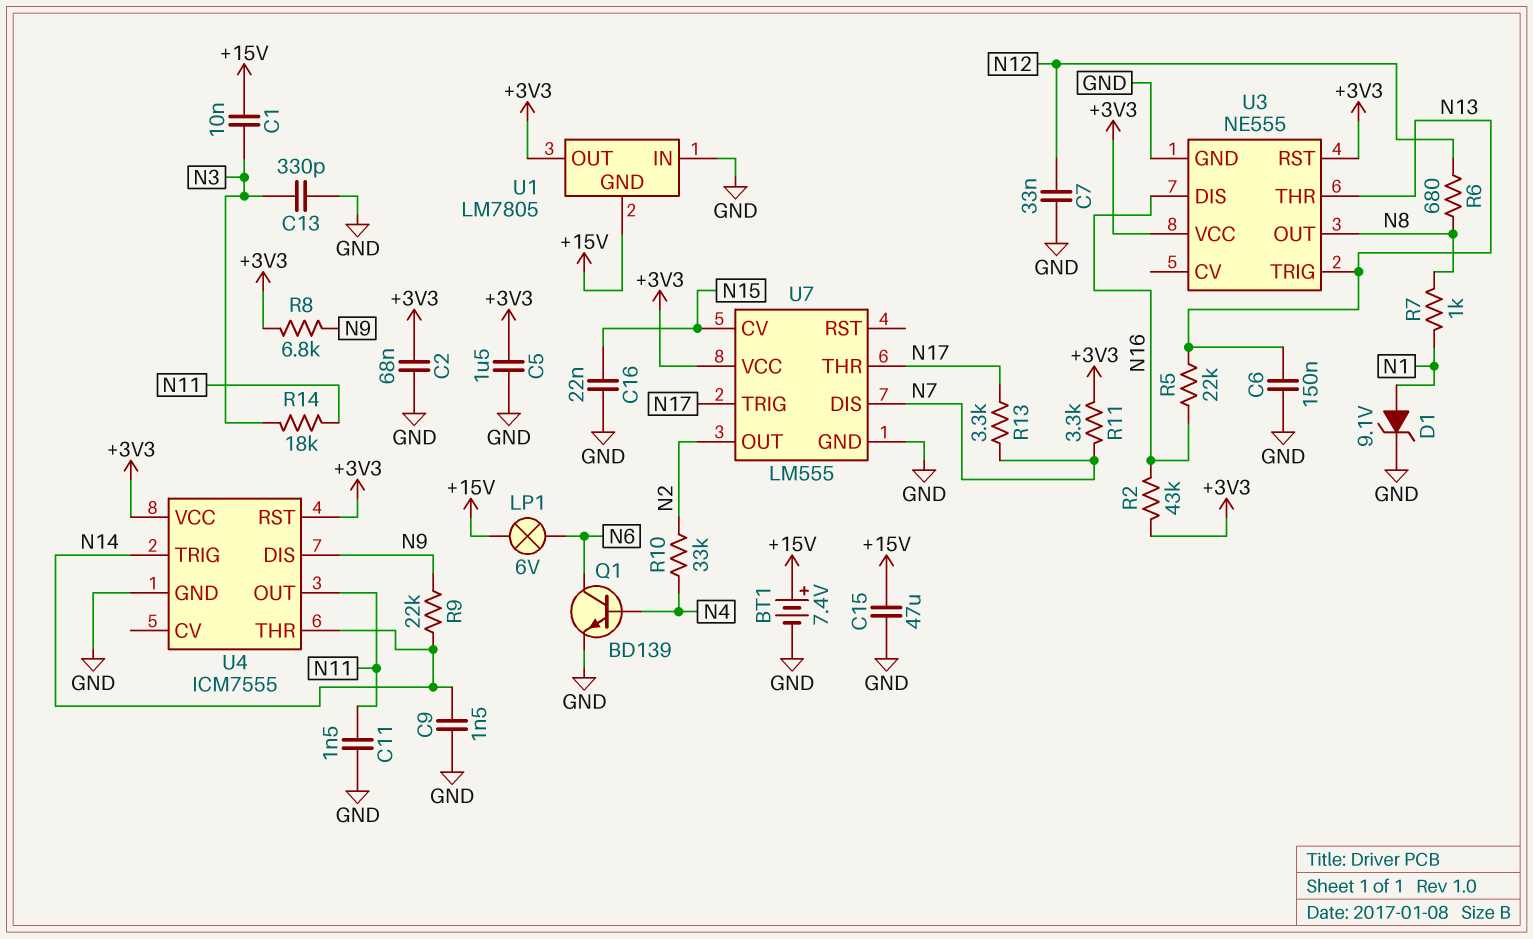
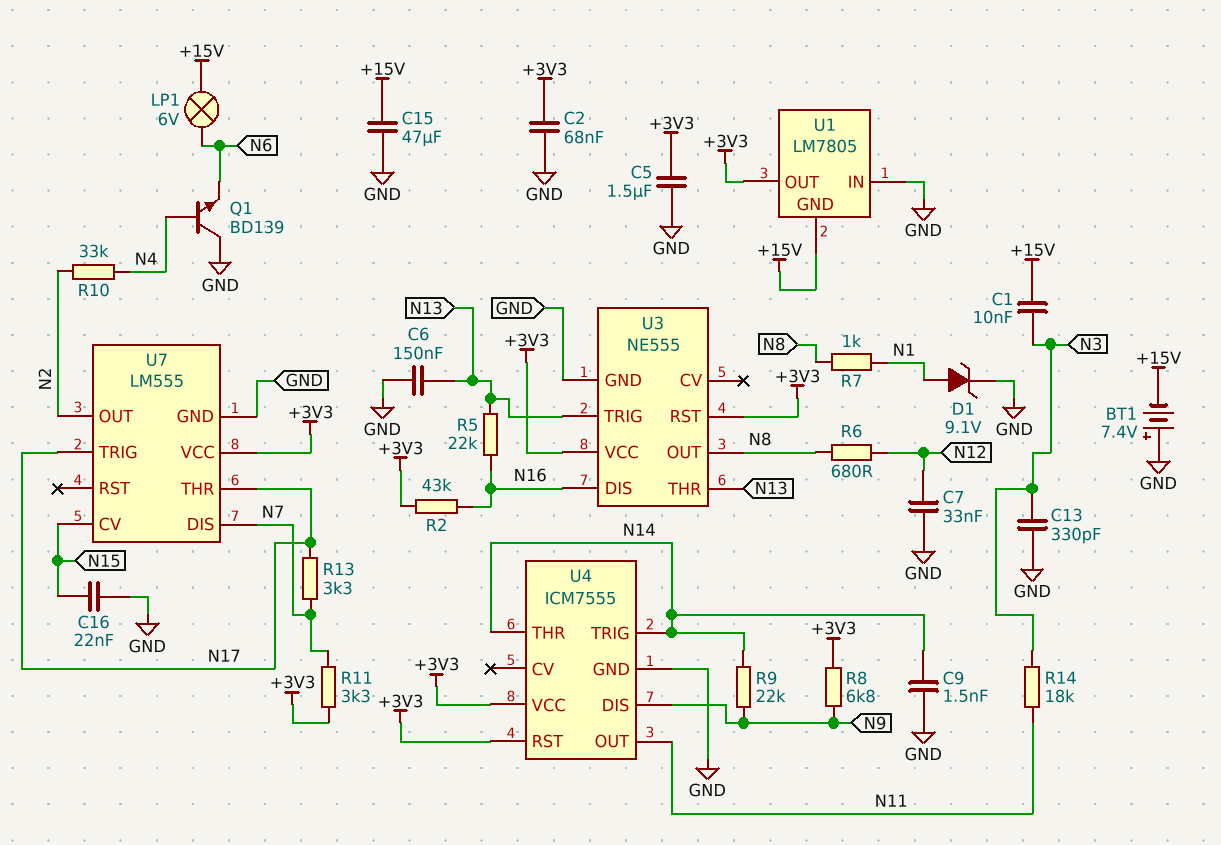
BT1: 7.4V (plus +15V, minus GND) -> 7.4V (plus GND, minus +15V)
C11: 1.5nF (GND, N11) -> none
Q1: NPN BD139 (B N4, C N6, E GND) -> NPN BD139 (B N4, C GND, E N6)

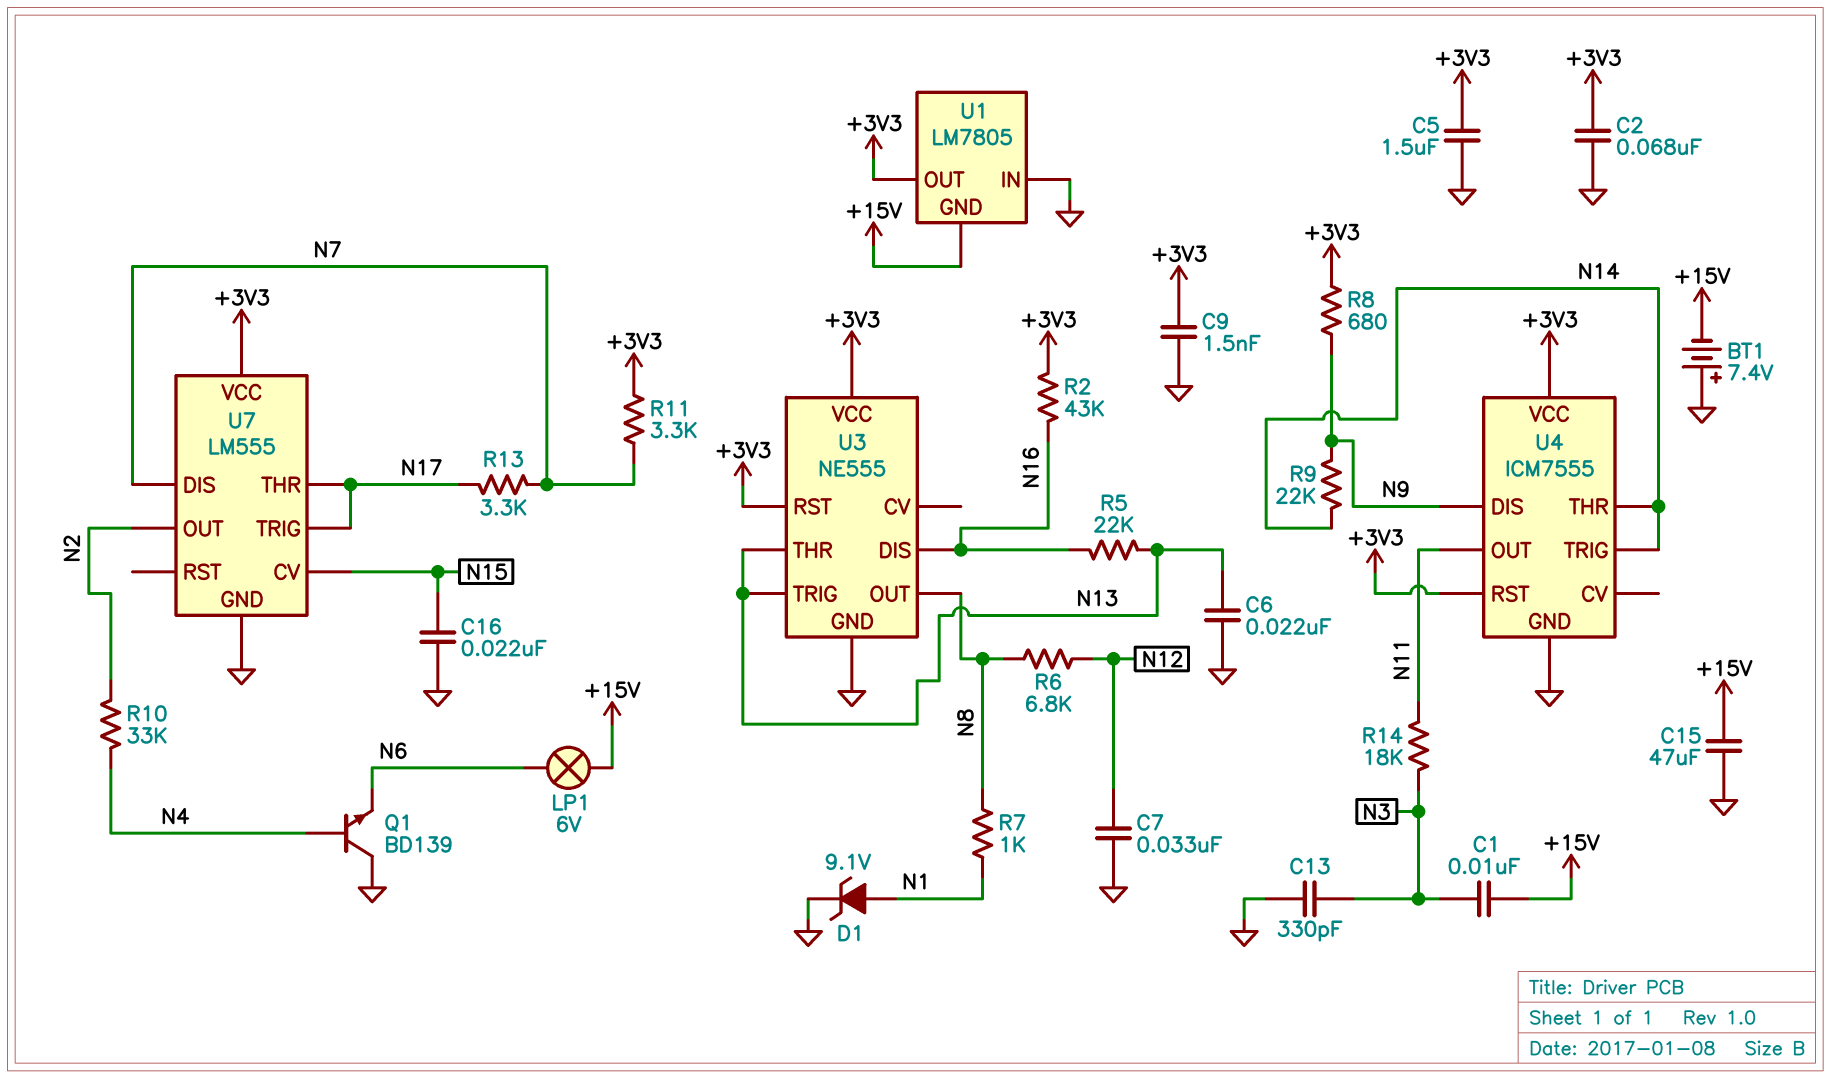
C6: 150nF (GND, N13) -> 22nF (GND, N13)
C9: 1.5nF (GND, N14) -> 1.5nF (+3V3, GND)
R6: 680 (N8, N12) -> 6.8k (N8, N12)
R8: 6.8k (+3V3, N9) -> 680 (+3V3, N9)

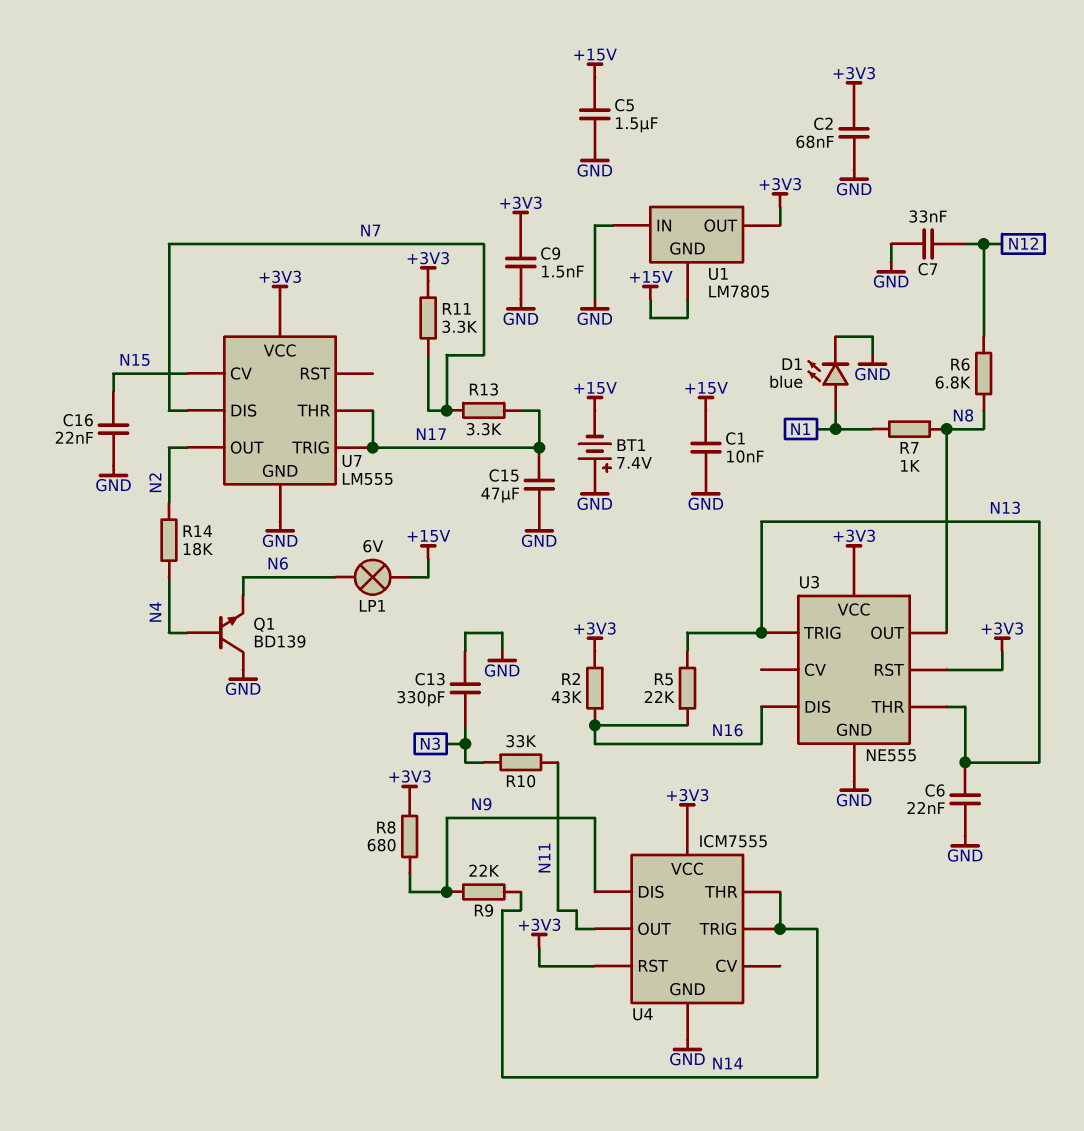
C1: 10nF (+15V, N3) -> 10nF (+15V, GND)
C5: 1.5uF (+3V3, GND) -> 1.5uF (+15V, GND)
C15: 47uF (+15V, GND) -> 47uF (GND, N17)
D1: zener 9.1V (A N1, K GND) -> LED blue (A N1, K GND)
R10: 33k (N2, N4) -> 33k (N3, N11)
R14: 18k (N3, N11) -> 18k (N2, N4)

